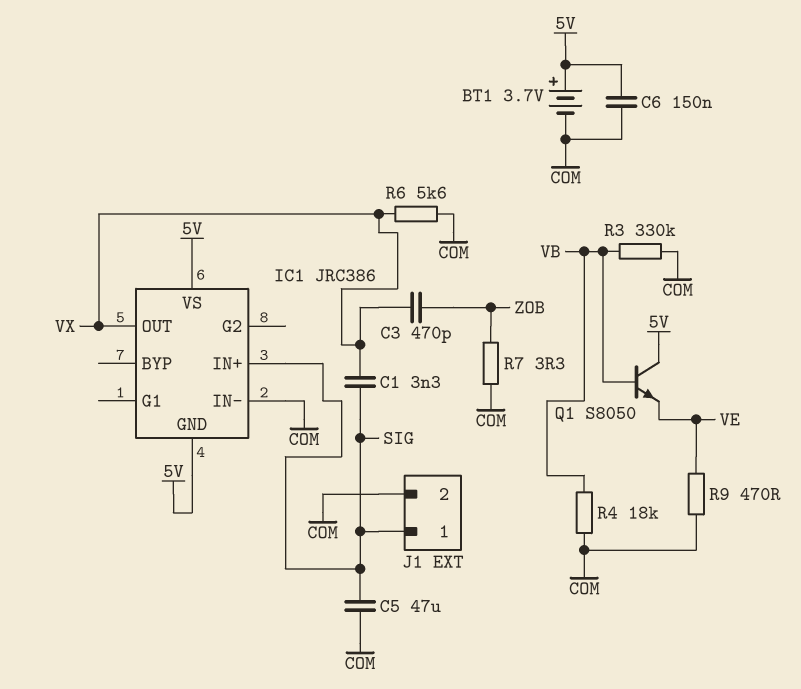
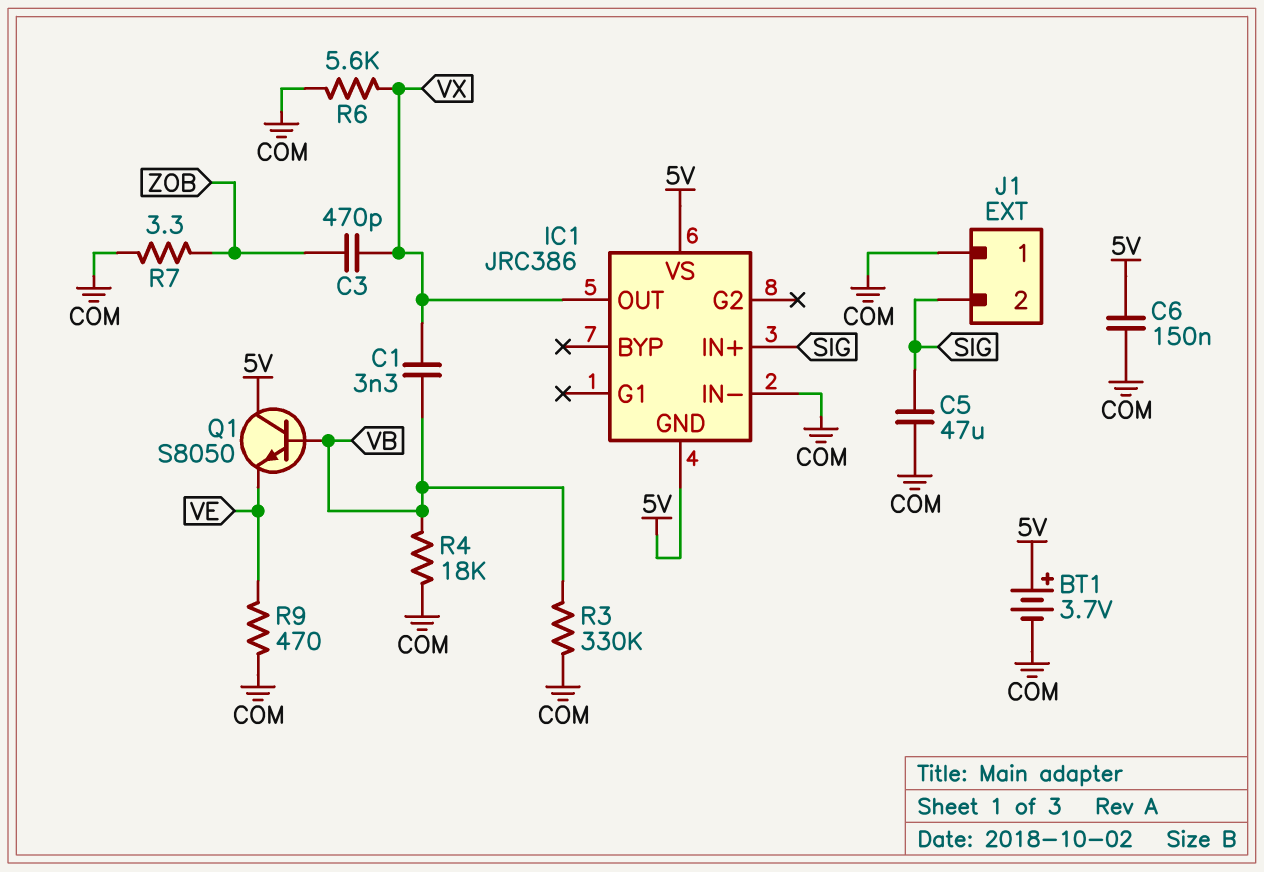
C1: 3.3nF (SIG, VX) -> 3.3nF (VB, VX)
J1 pin 1: SIG -> COM
J1 pin 2: COM -> SIG

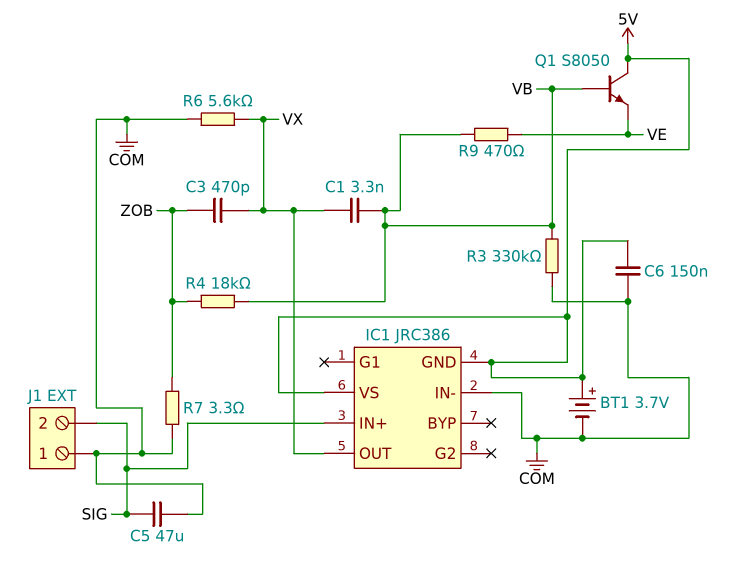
R4: 18k (COM, VB) -> 18k (VB, ZOB)
R9: 470 (COM, VE) -> 470 (VB, VE)

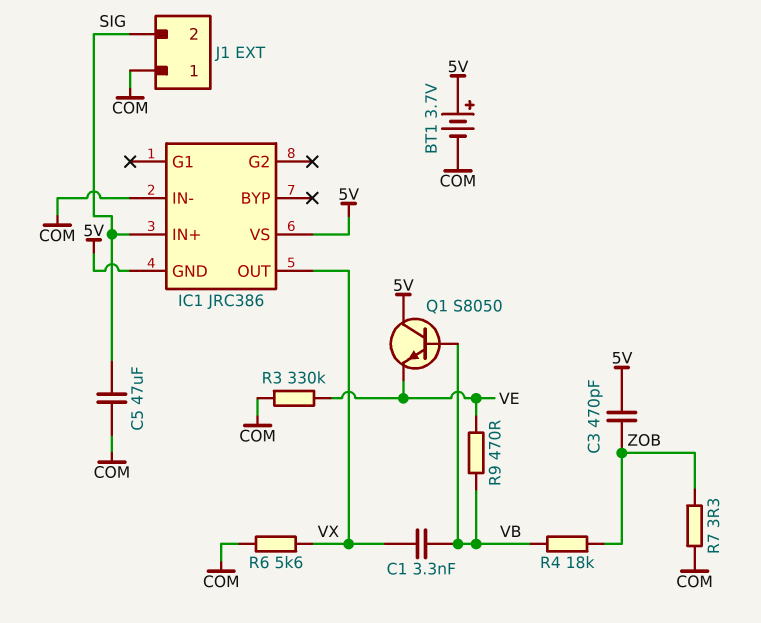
C3: 470pF (VX, ZOB) -> 470pF (5V, ZOB)
C6: 150nF (5V, COM) -> none
R3: 330k (COM, VB) -> 330k (COM, VE)

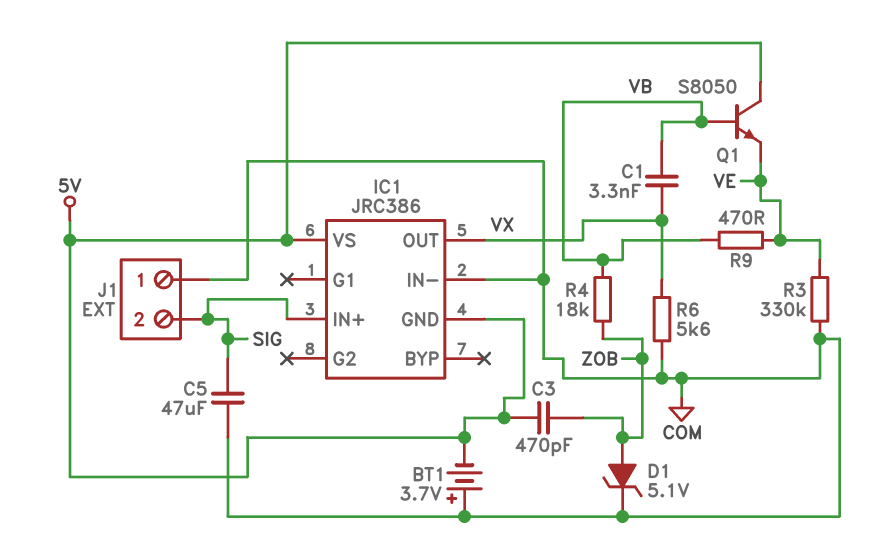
BT1: 3.7V (plus 5V, minus COM) -> 3.7V (plus COM, minus 5V)
D1: none -> zener 5.1V (A ZOB, K COM)
R7: 3.3 (COM, ZOB) -> none

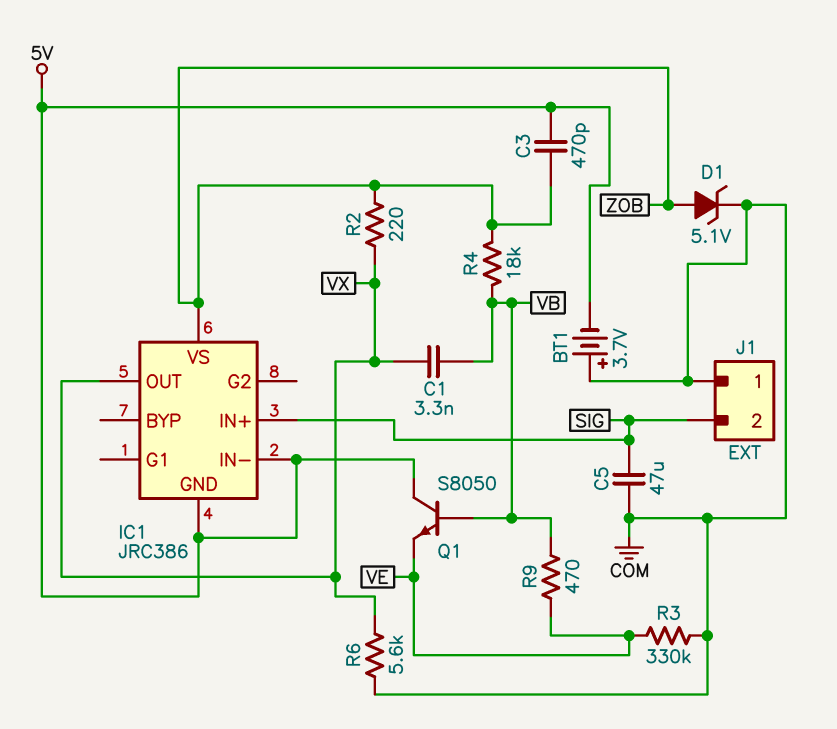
IC1 pin IN-: COM -> 5V
IC1 pin VS: 5V -> ZOB
R2: none -> 220 (VX, ZOB)

